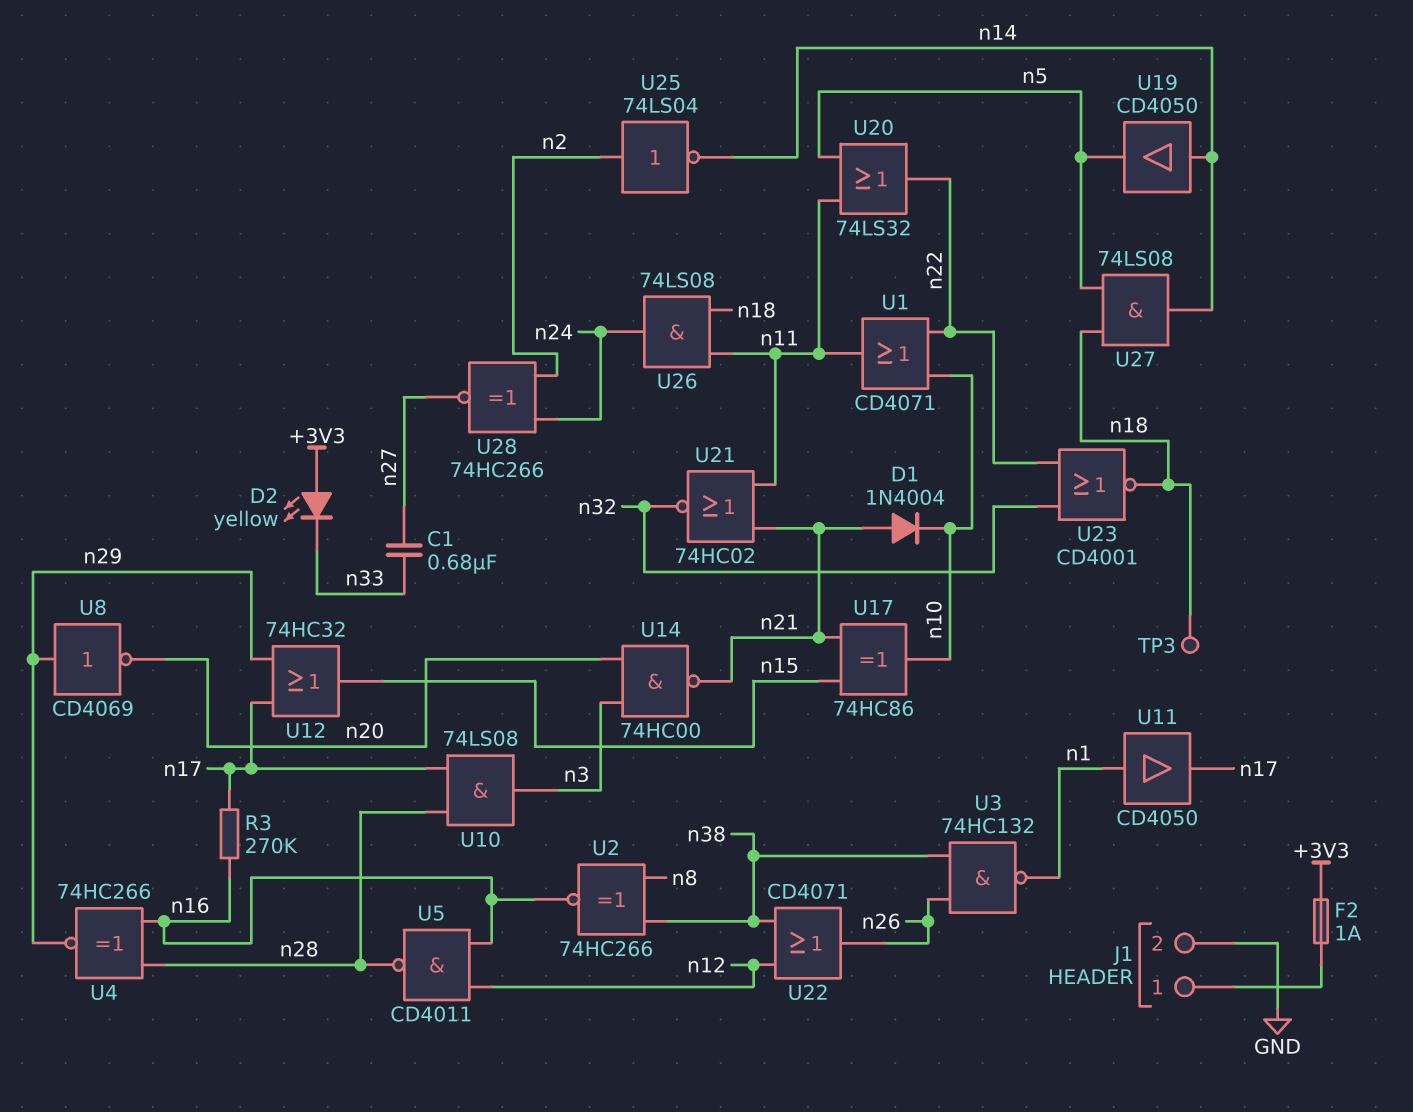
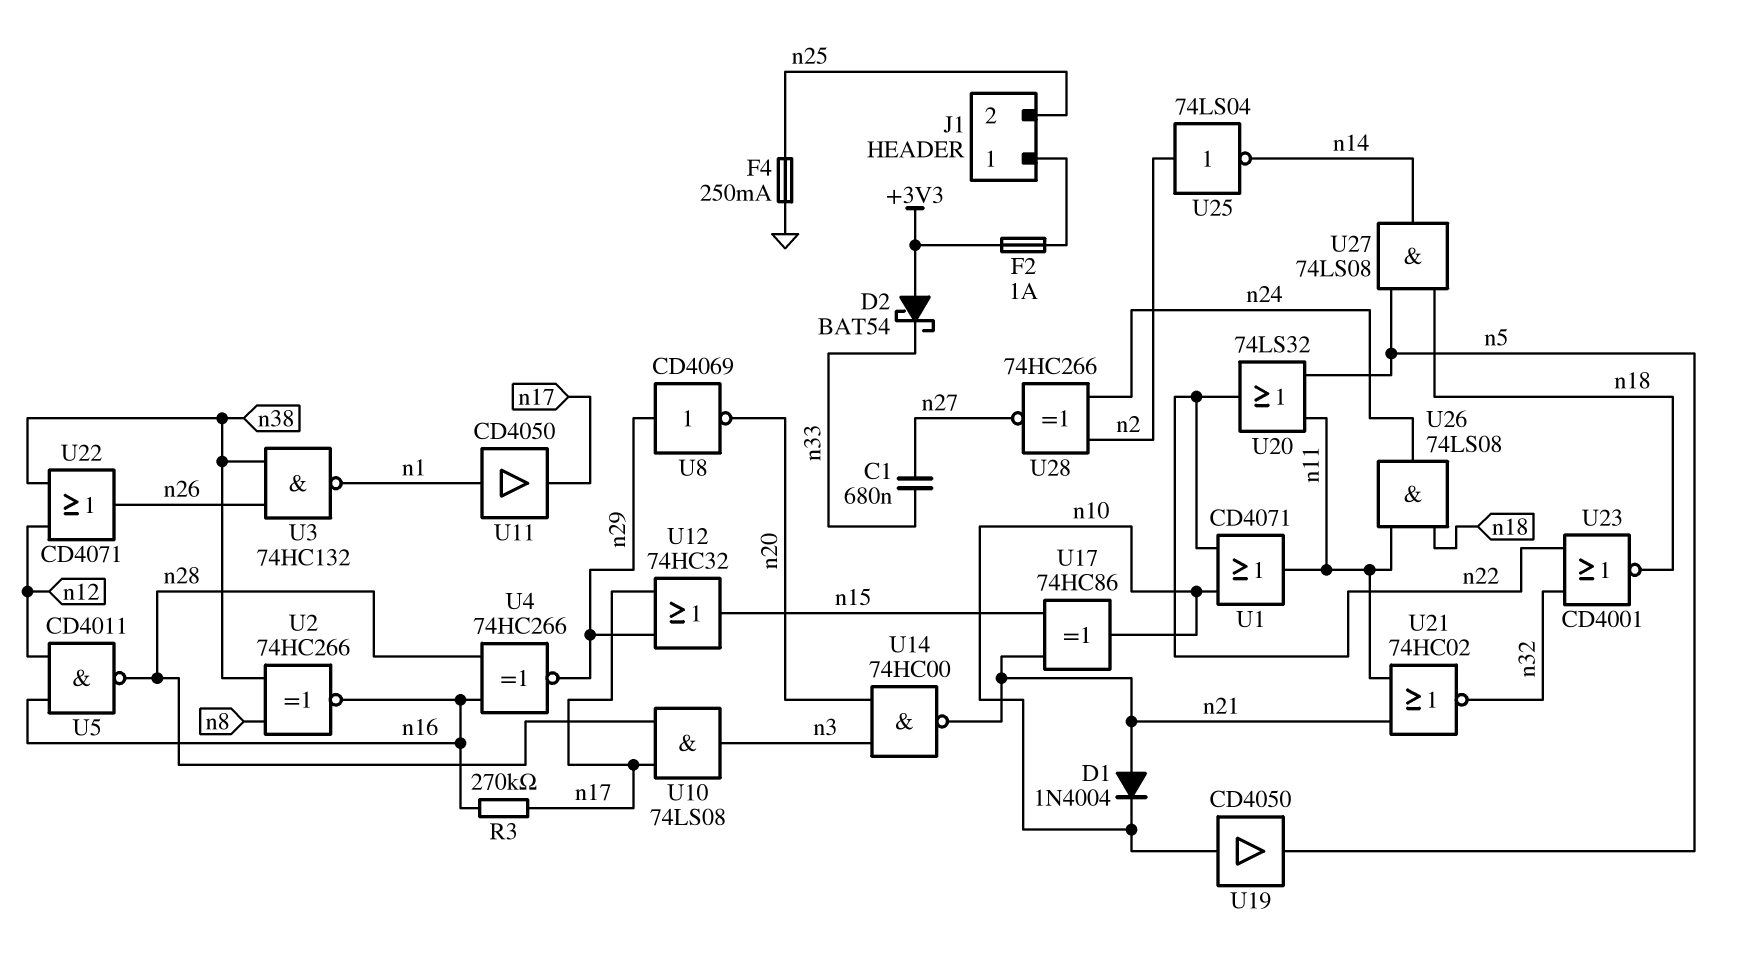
D2: LED yellow (A +3V3, K n33) -> schottky BAT54 (A +3V3, K n33)
F4: none -> 250mA (GND, n25)
J1 pin 2: GND -> n25
TP3: test point (n18) -> none
U19: buffer CD4050 (in n14, out n5) -> buffer CD4050 (in n10, out n5)

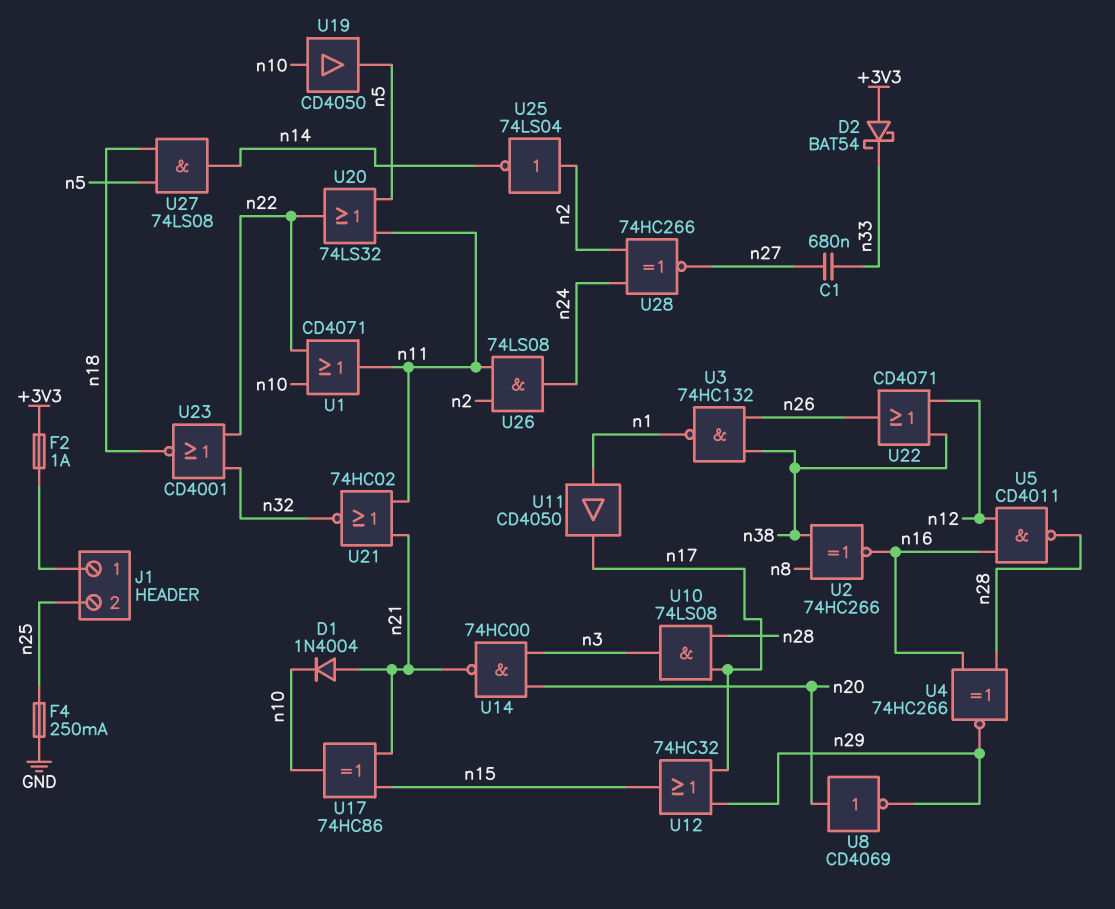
R3: 270k (n16, n17) -> none
U8: NOT CD4069 (in n29, out n20) -> NOT CD4069 (in n20, out n29)
U26: AND 74LS08 (in n11, in n18, out n24) -> AND 74LS08 (in n2, in n11, out n24)

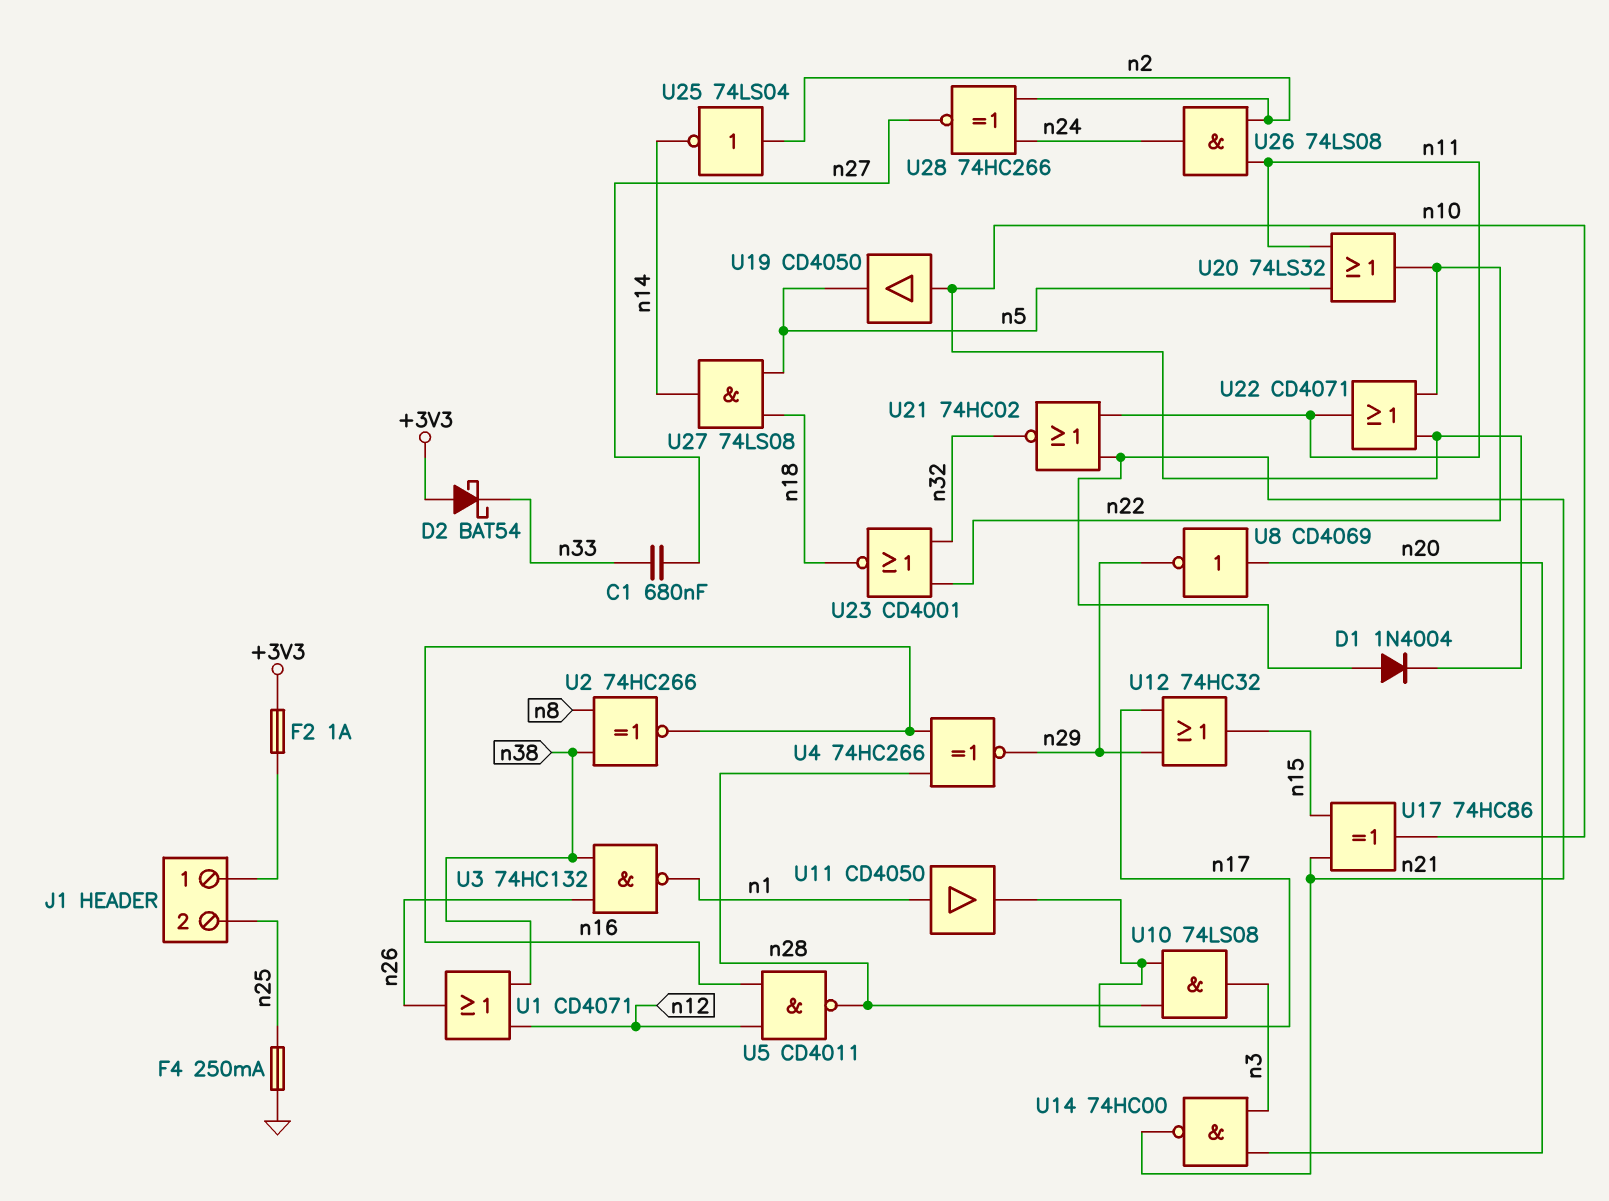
U1: OR CD4071 (in n10, in n22, out n11) -> OR CD4071 (in n12, in n38, out n26)
U22: OR CD4071 (in n12, in n38, out n26) -> OR CD4071 (in n10, in n22, out n11)

